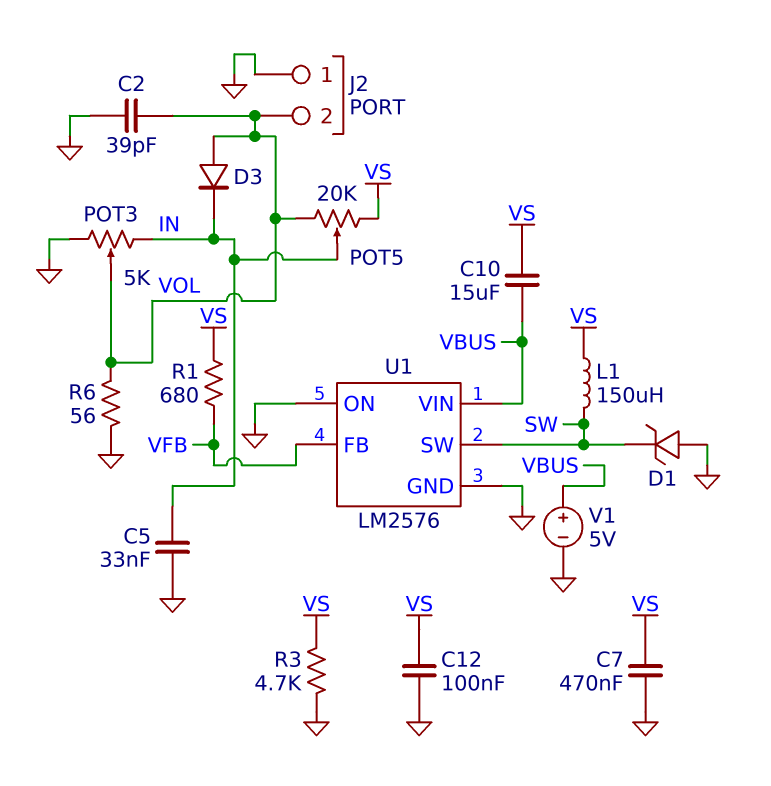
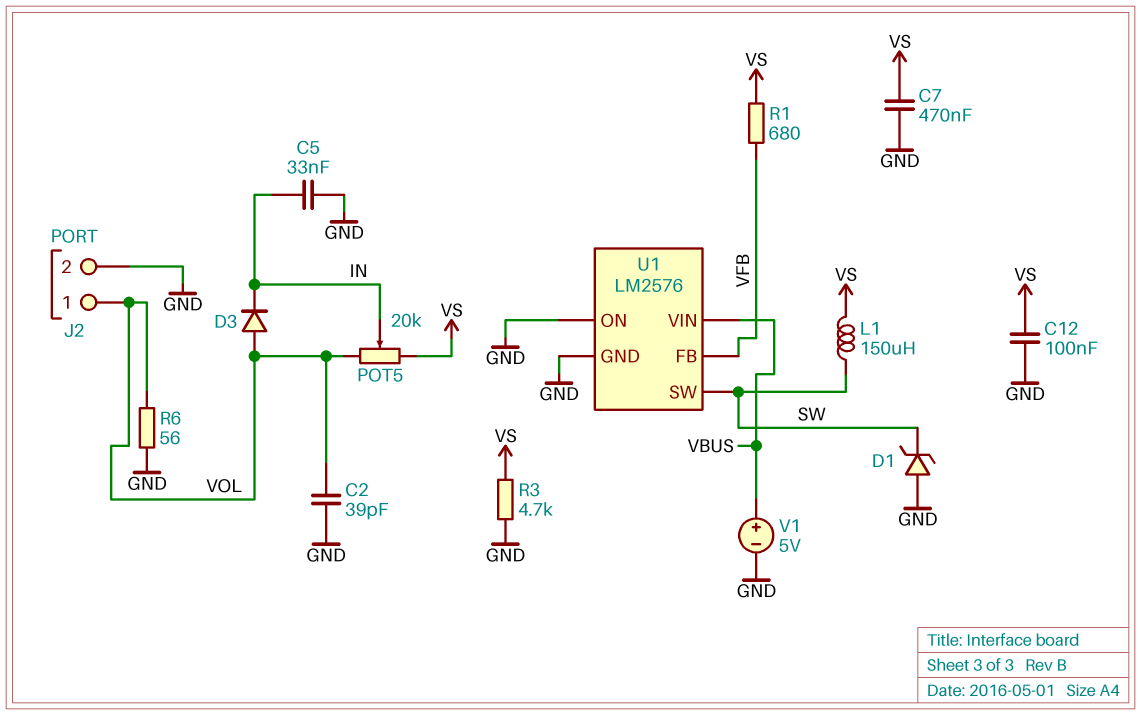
C10: 15uF (VBUS, VS) -> none
J2 pin 1: GND -> VOL
J2 pin 2: VOL -> GND
POT3: 5k (GND, IN, wiper VOL) -> none

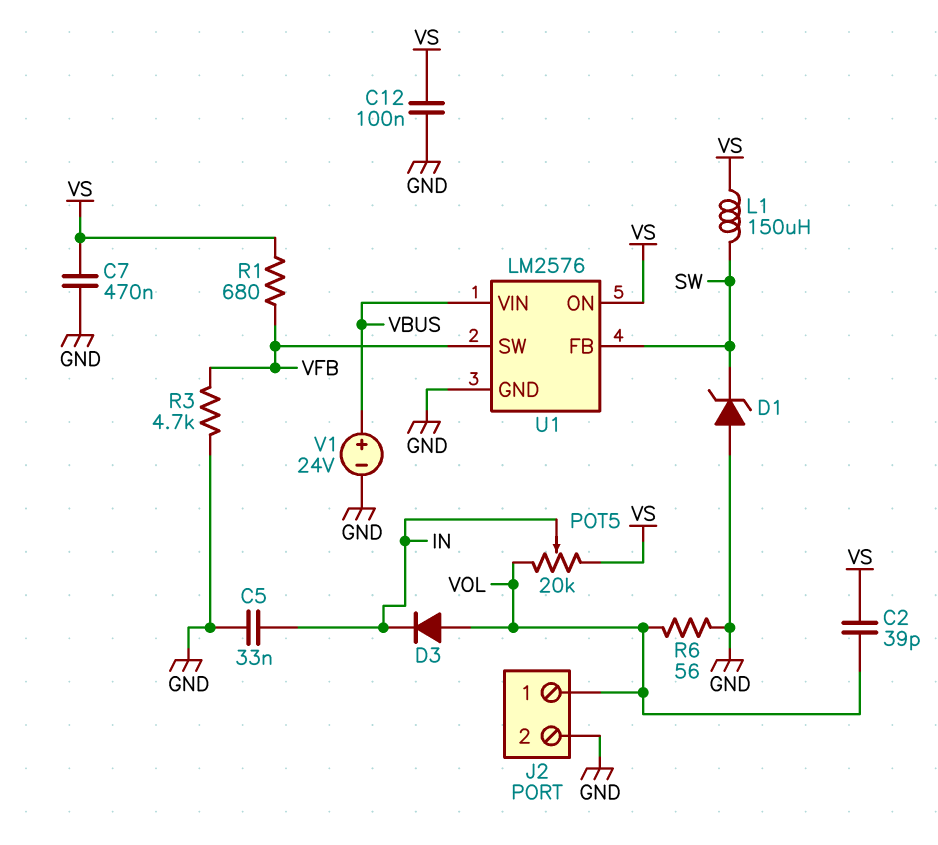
C2: 39pF (GND, VOL) -> 39pF (VOL, VS)
R3: 4.7k (GND, VS) -> 4.7k (GND, VFB)
U1 pin FB: VFB -> SW
U1 pin ON: GND -> VS
U1 pin SW: SW -> VFB
V1: 5V (plus VBUS, minus GND) -> 24V (plus VBUS, minus GND)

